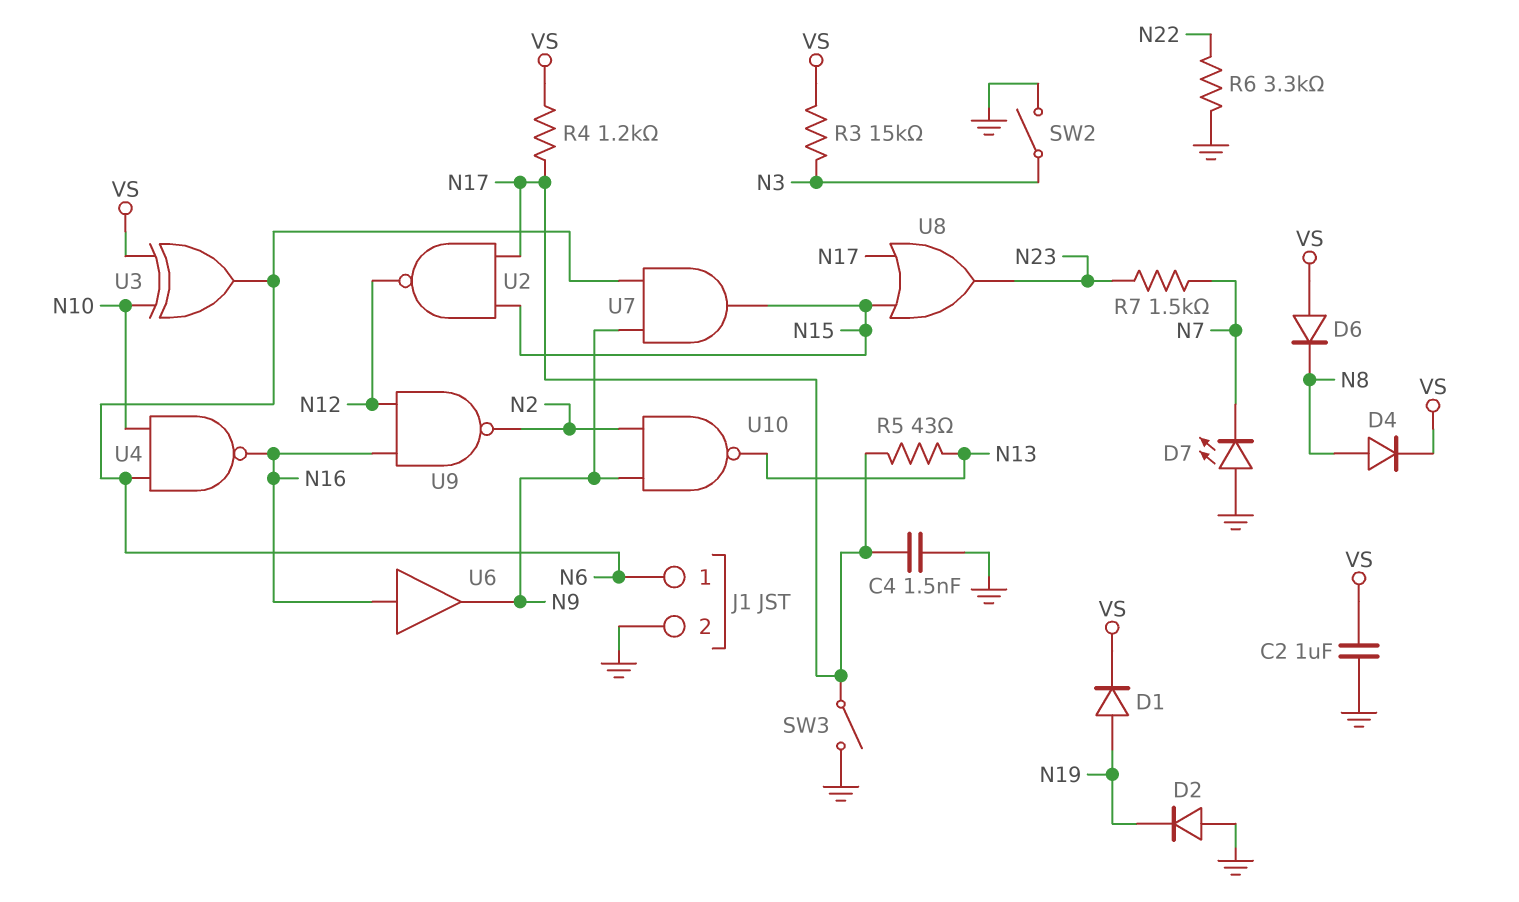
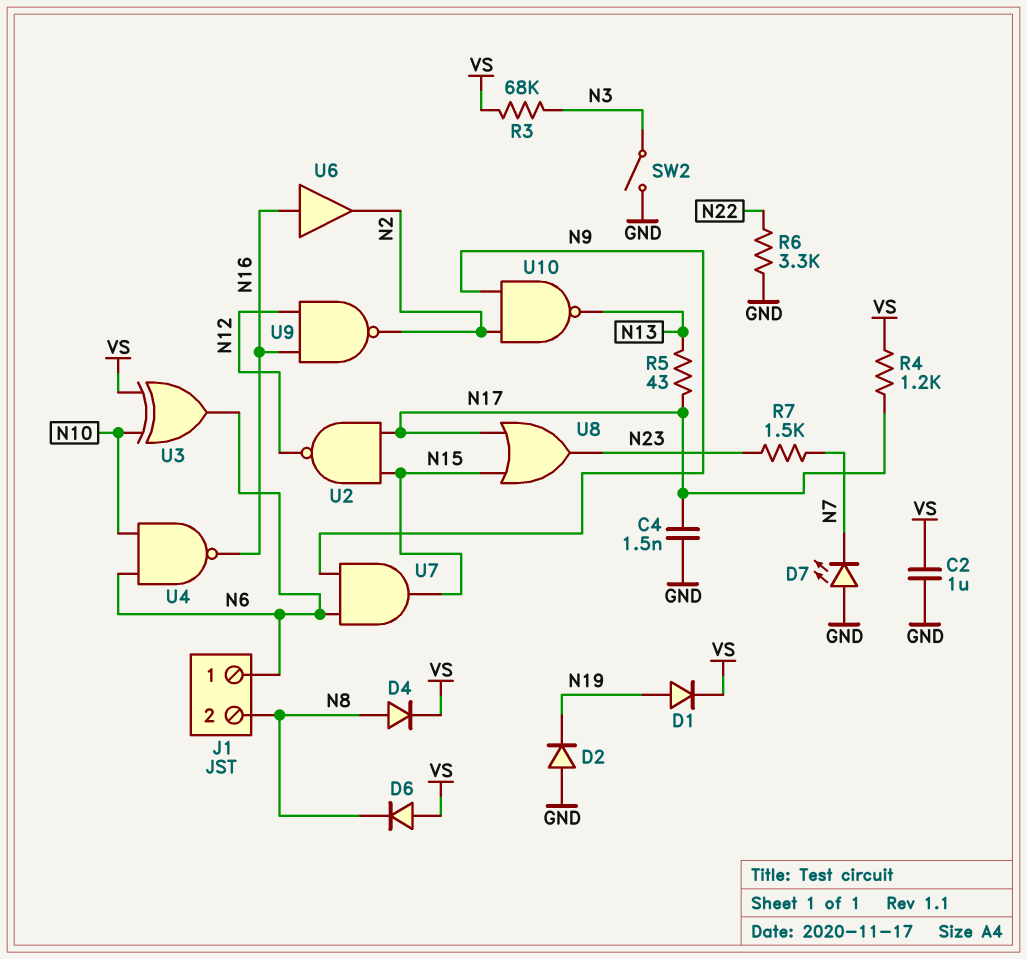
J1 pin 2: GND -> N8
R3: 15k (N3, VS) -> 68k (N3, VS)
SW3: switch (GND, N17) -> none
U6: buffer (in N16, out N9) -> buffer (in N16, out N2)

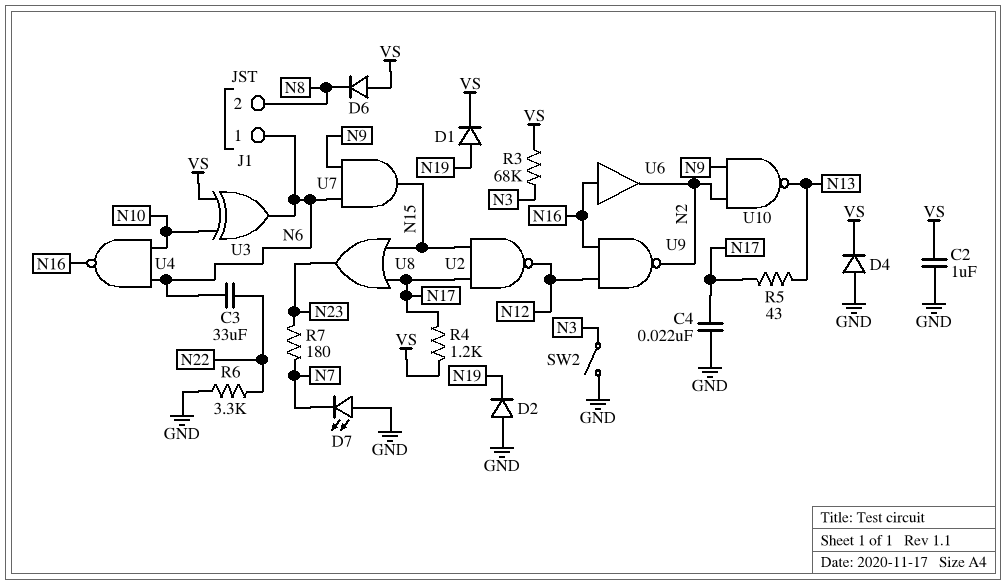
C3: none -> 33uF (N6, N22)
C4: 1.5nF (GND, N17) -> 22nF (GND, N17)
D4: diode (A N8, K VS) -> diode (A GND, K VS)
R7: 1.5k (N7, N23) -> 180 (N7, N23)

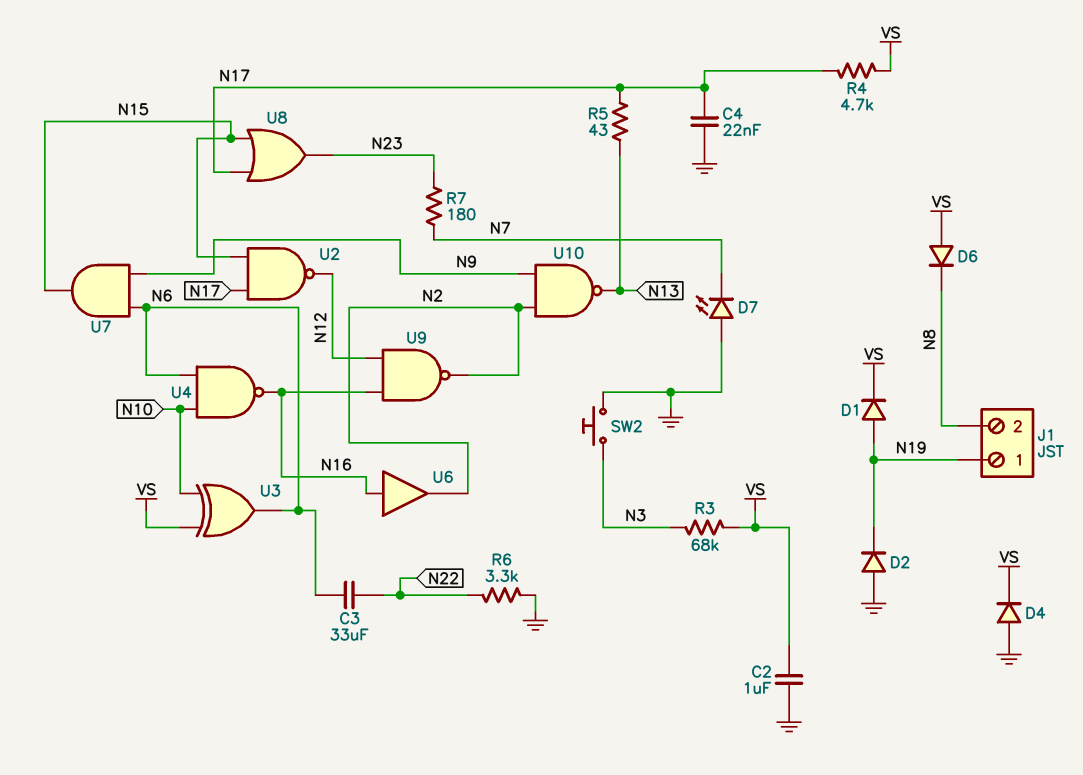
J1 pin 1: N6 -> N19
R4: 1.2k (N17, VS) -> 4.7k (N17, VS)
SW2: switch (GND, N3) -> button (GND, N3)

